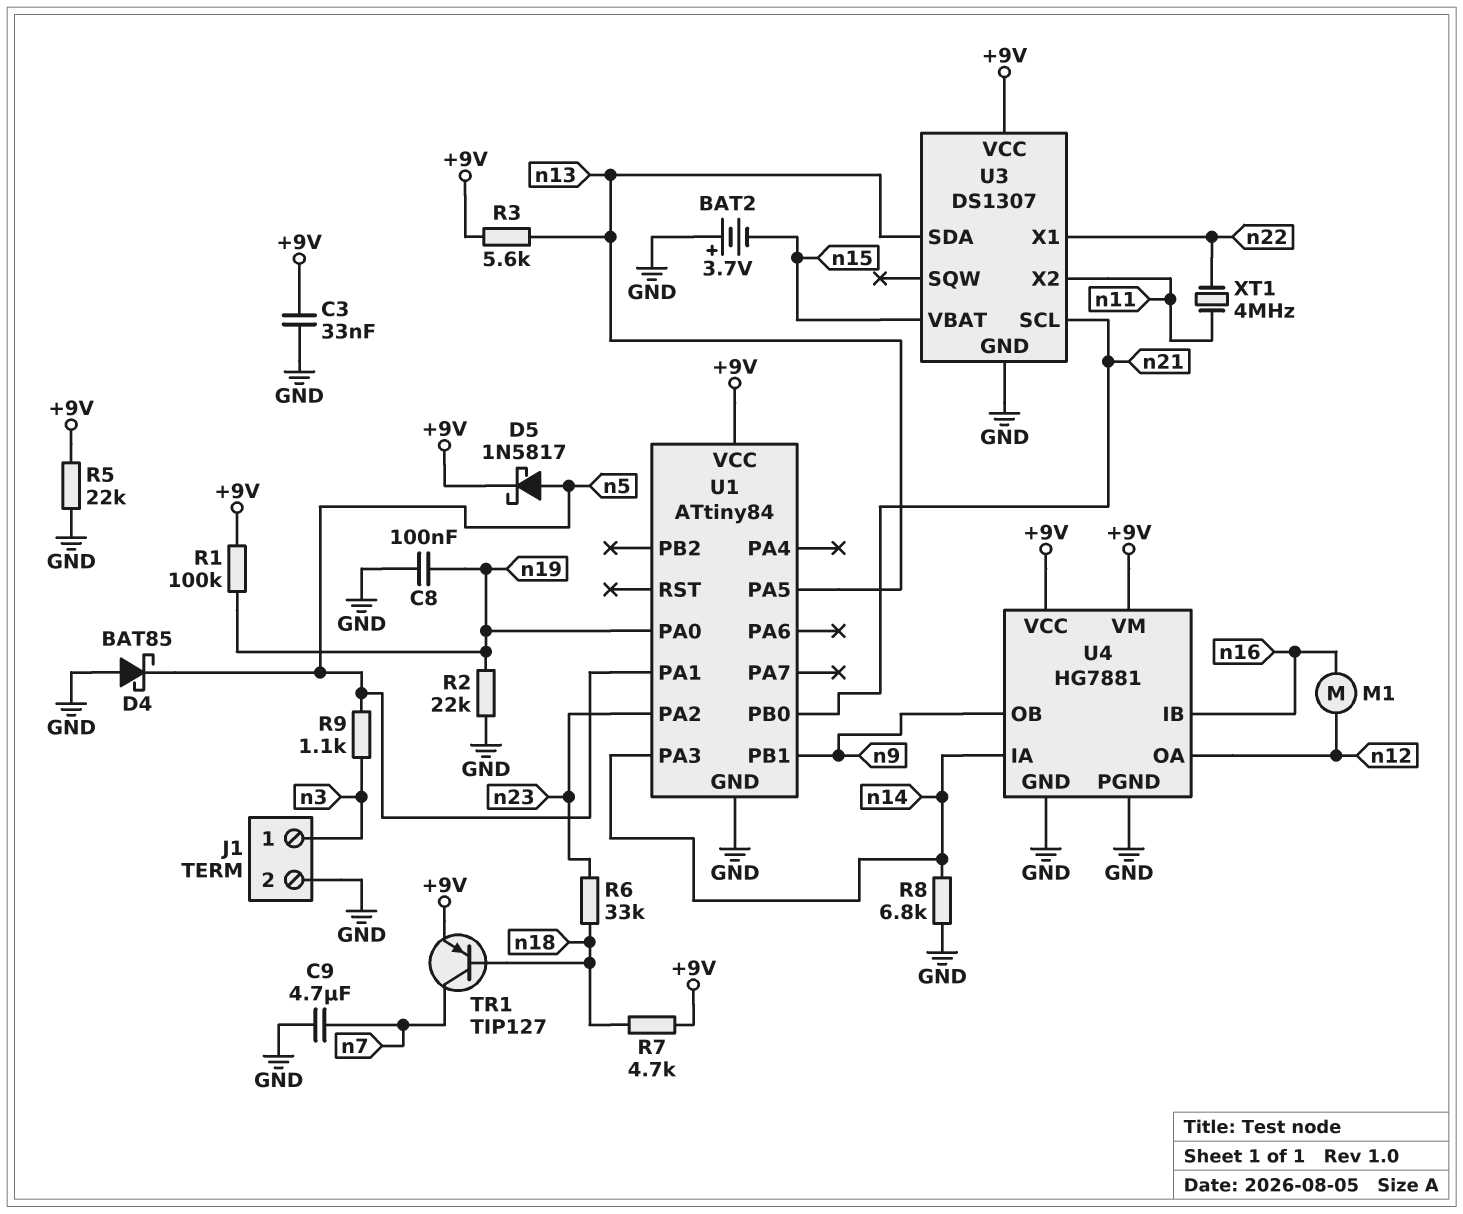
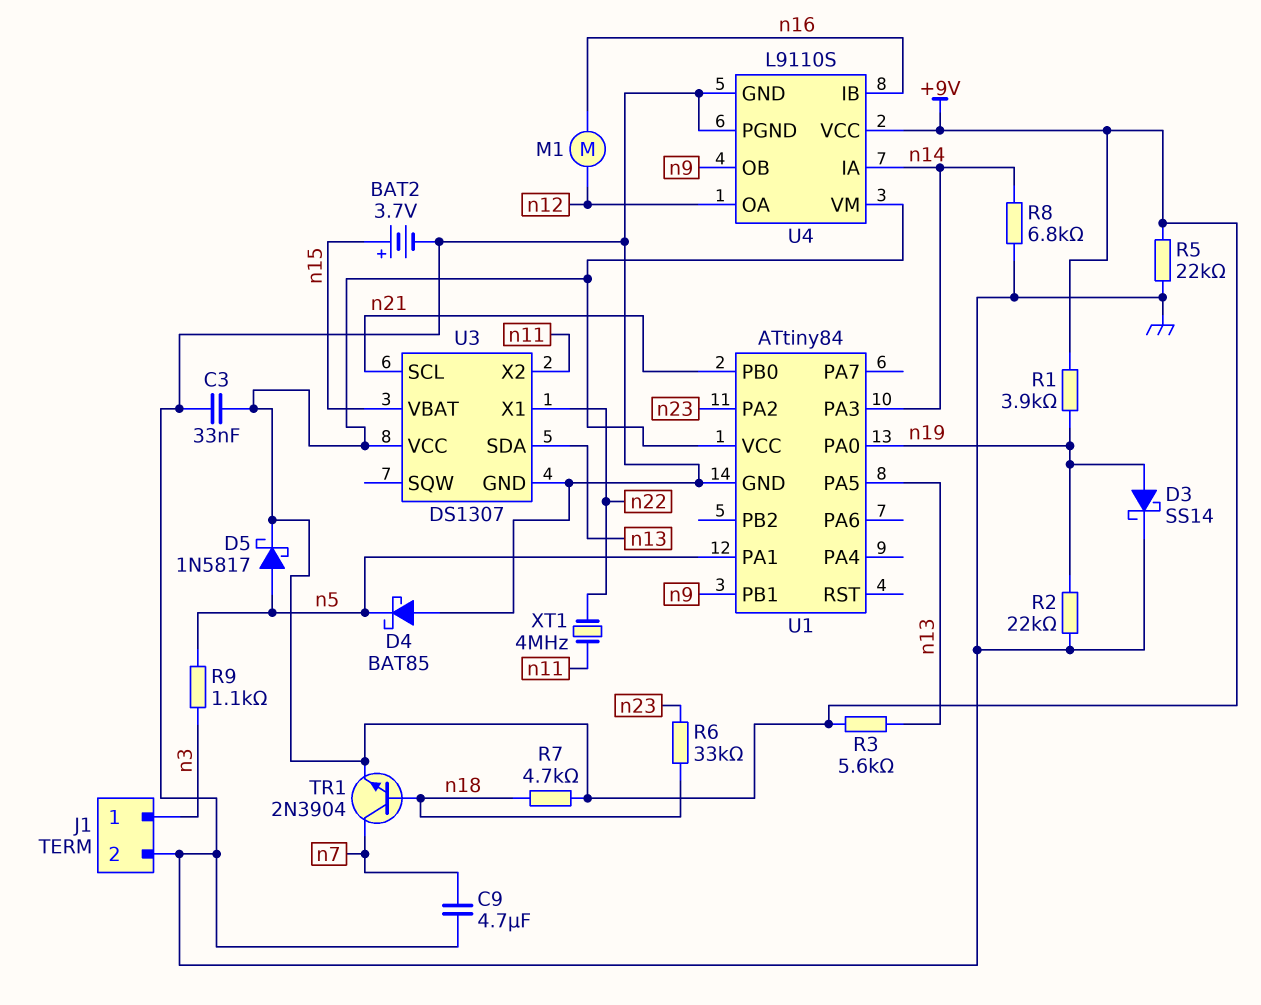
BAT2: 3.7V (plus GND, minus n15) -> 3.7V (plus n15, minus GND)
C8: 100nF (GND, n19) -> none
D3: none -> schottky SS14 (A n19, K GND)
R1: 100k (+9V, n19) -> 3.9k (+9V, n19)
TR1: PNP TIP127 (B n18, C n7, E +9V) -> NPN 2N3904 (B n18, C n7, E +9V)
U4: HG7881 -> L9110S

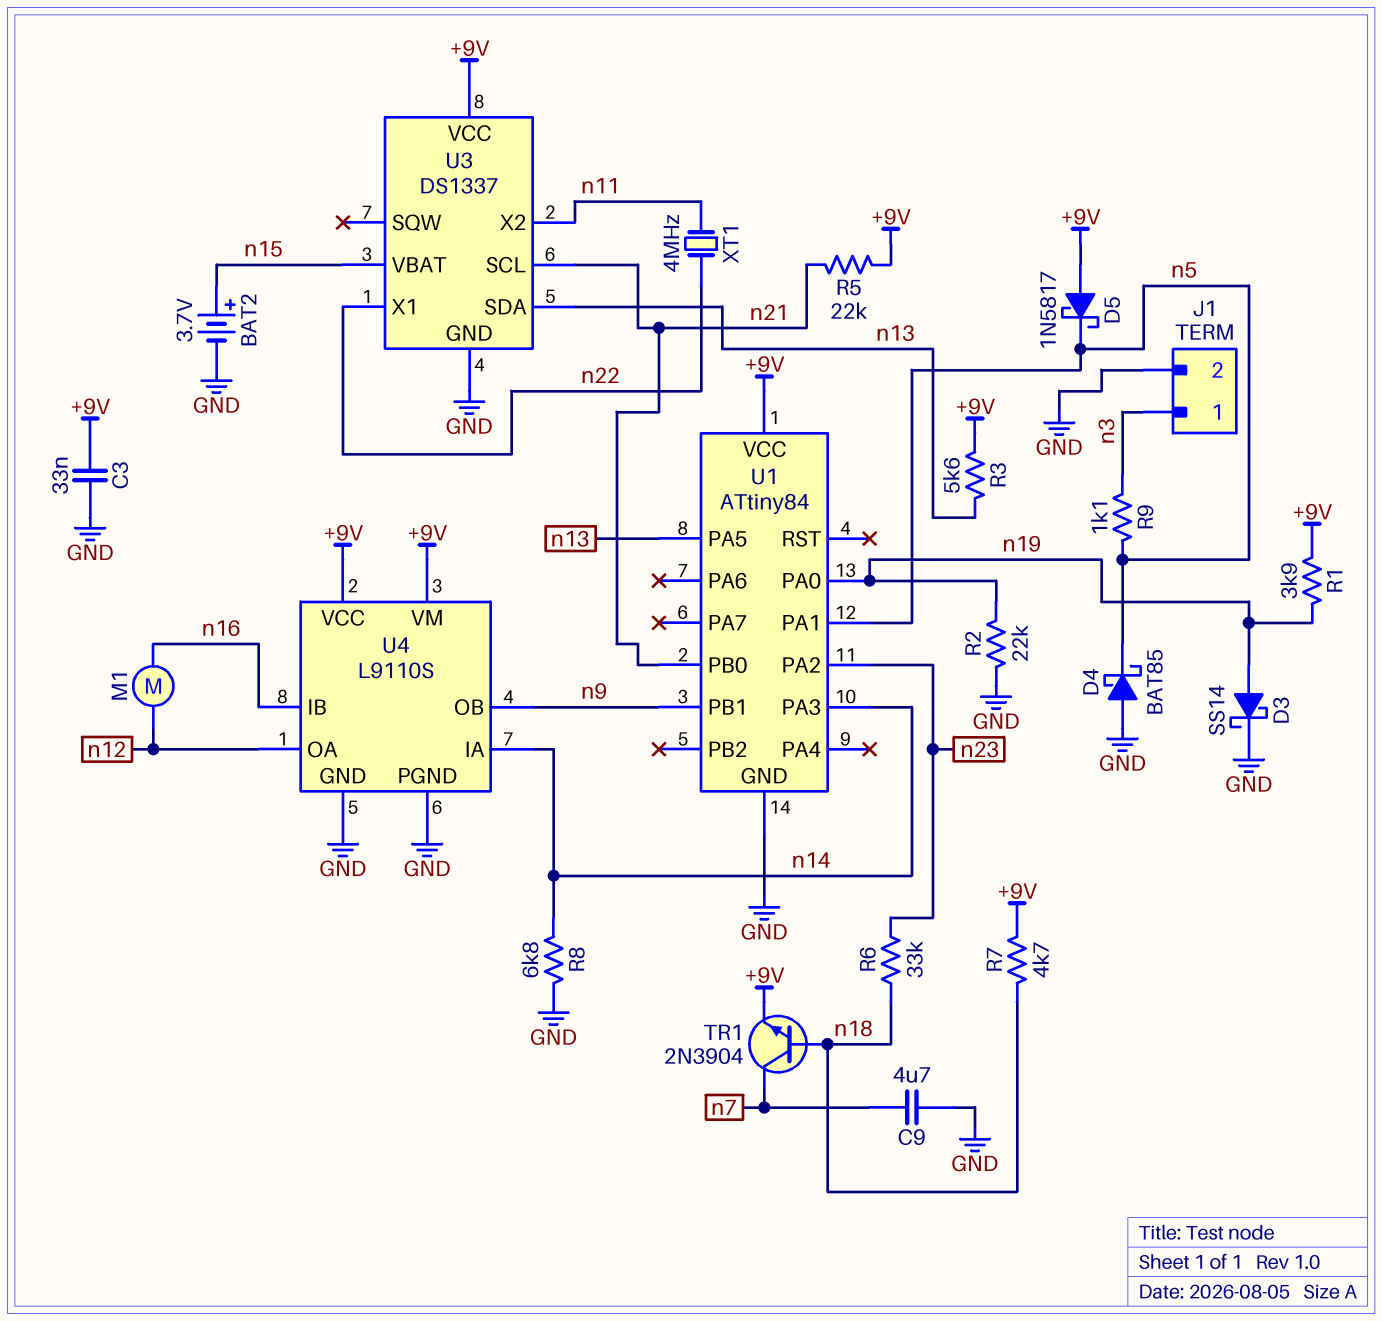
D5: schottky 1N5817 (A n5, K +9V) -> schottky 1N5817 (A +9V, K n5)
R5: 22k (+9V, GND) -> 22k (+9V, n21)
U3: DS1307 -> DS1337

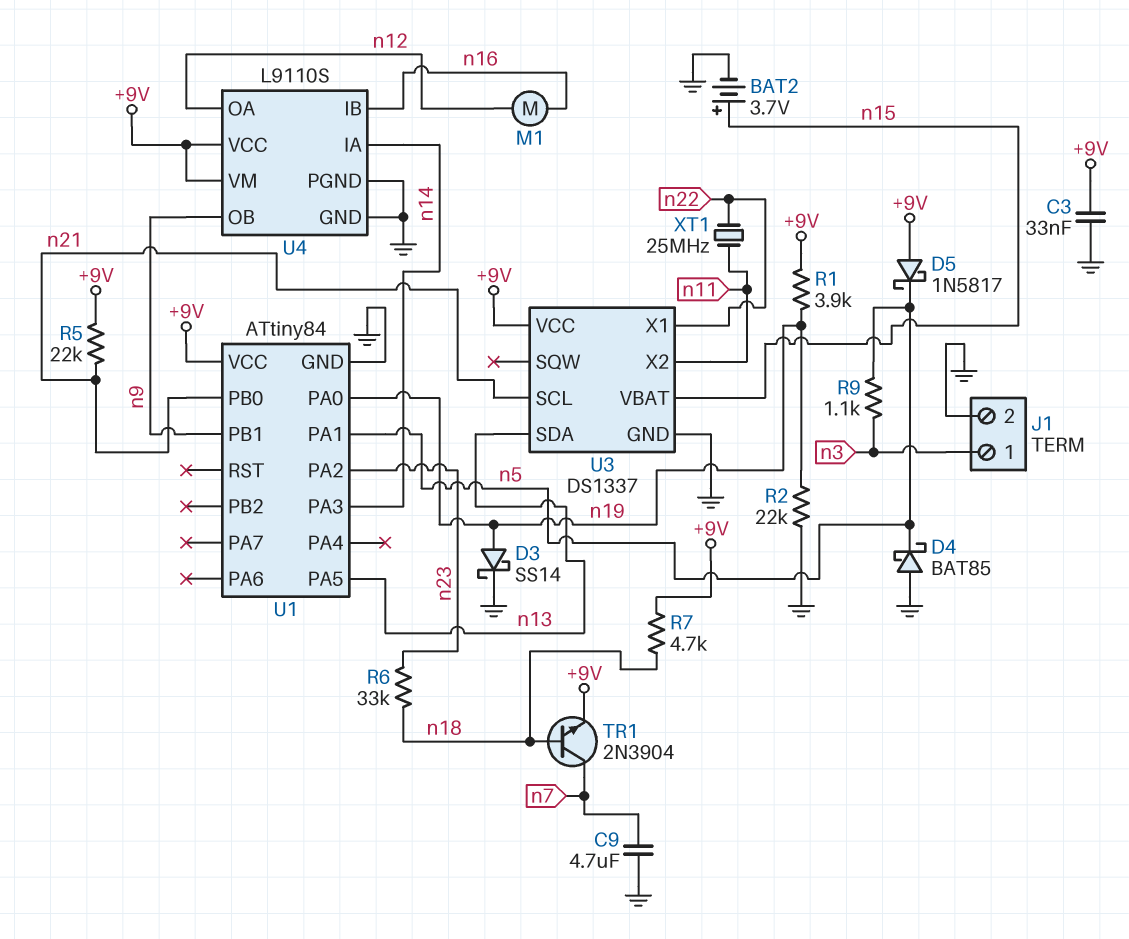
R3: 5.6k (+9V, n13) -> none
R8: 6.8k (GND, n14) -> none
XT1: 4MHz (n11, n22) -> 25MHz (n11, n22)

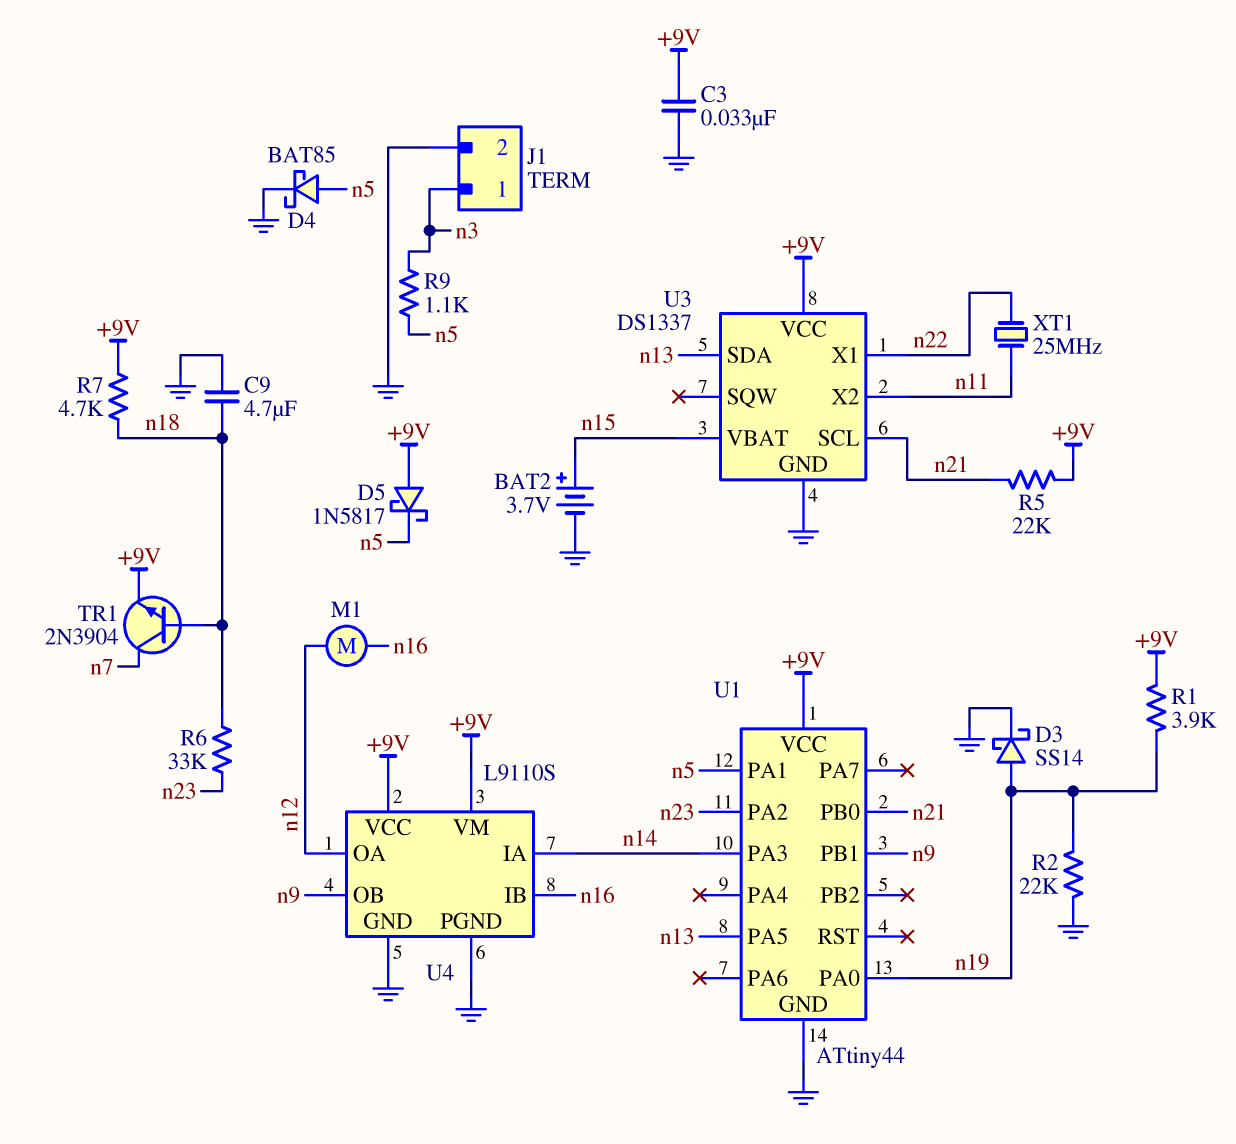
C9: 4.7uF (GND, n7) -> 4.7uF (GND, n18)
D4: schottky BAT85 (A GND, K n5) -> schottky BAT85 (A n5, K GND)
U1: ATtiny84 -> ATtiny44

